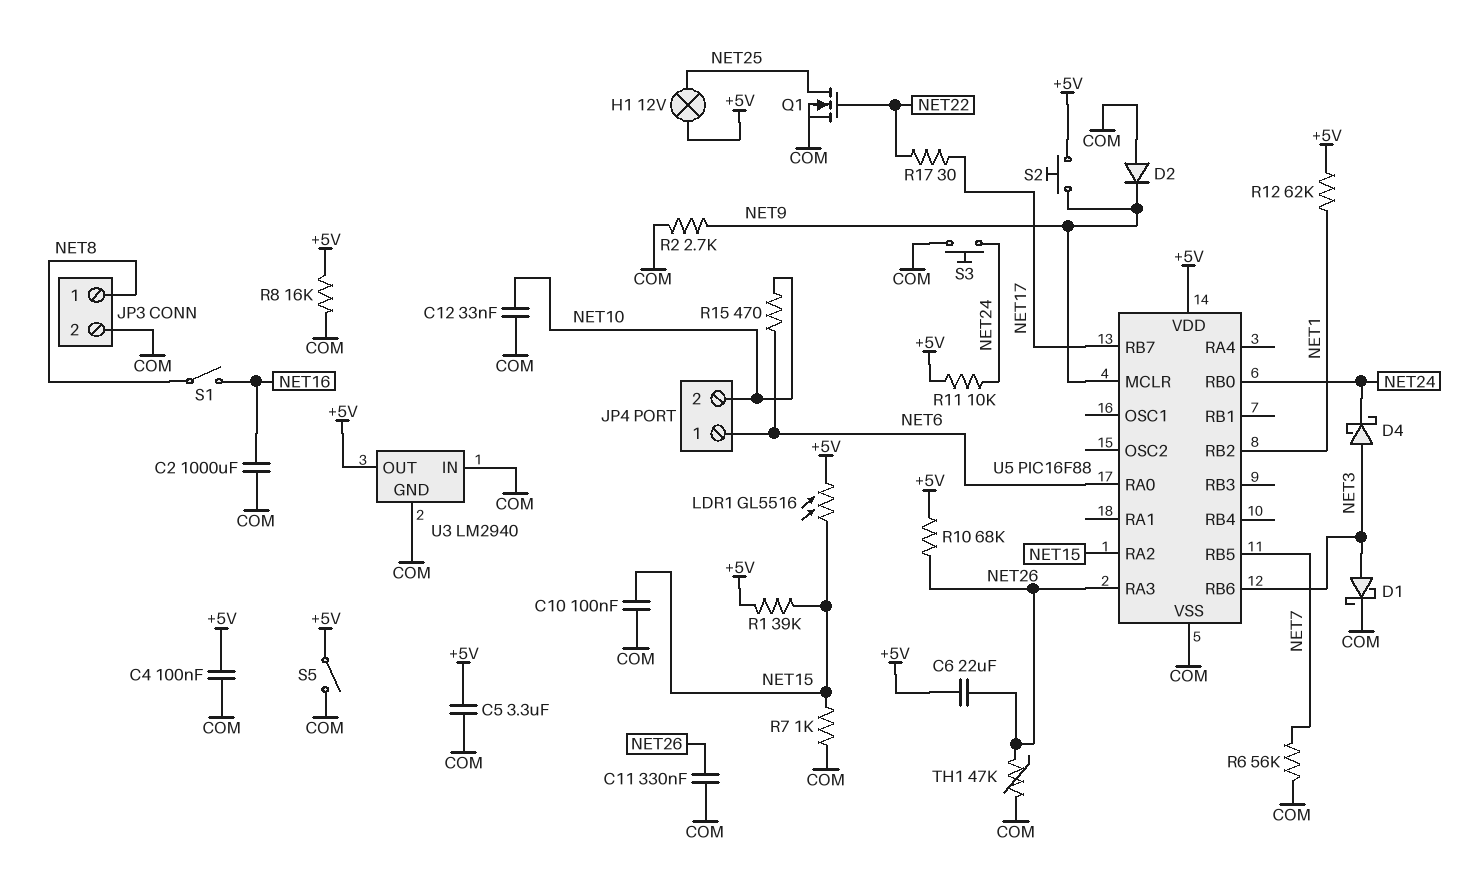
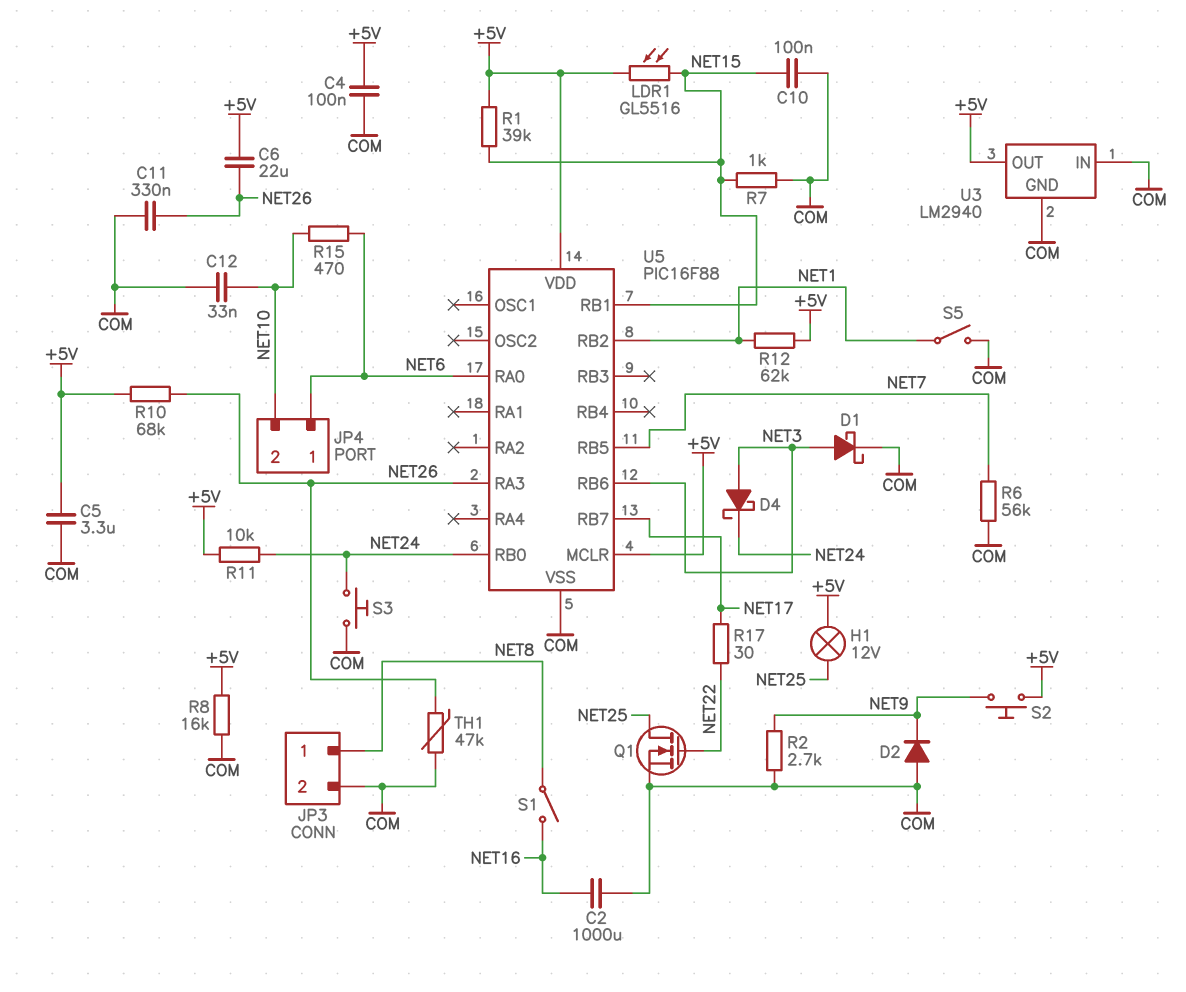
S5: switch (+5V, COM) -> switch (COM, NET1)
U5 pin MCLR: NET9 -> +5V
U5 pin RA2: NET15 -> none
U5 pin RB1: none -> NET15

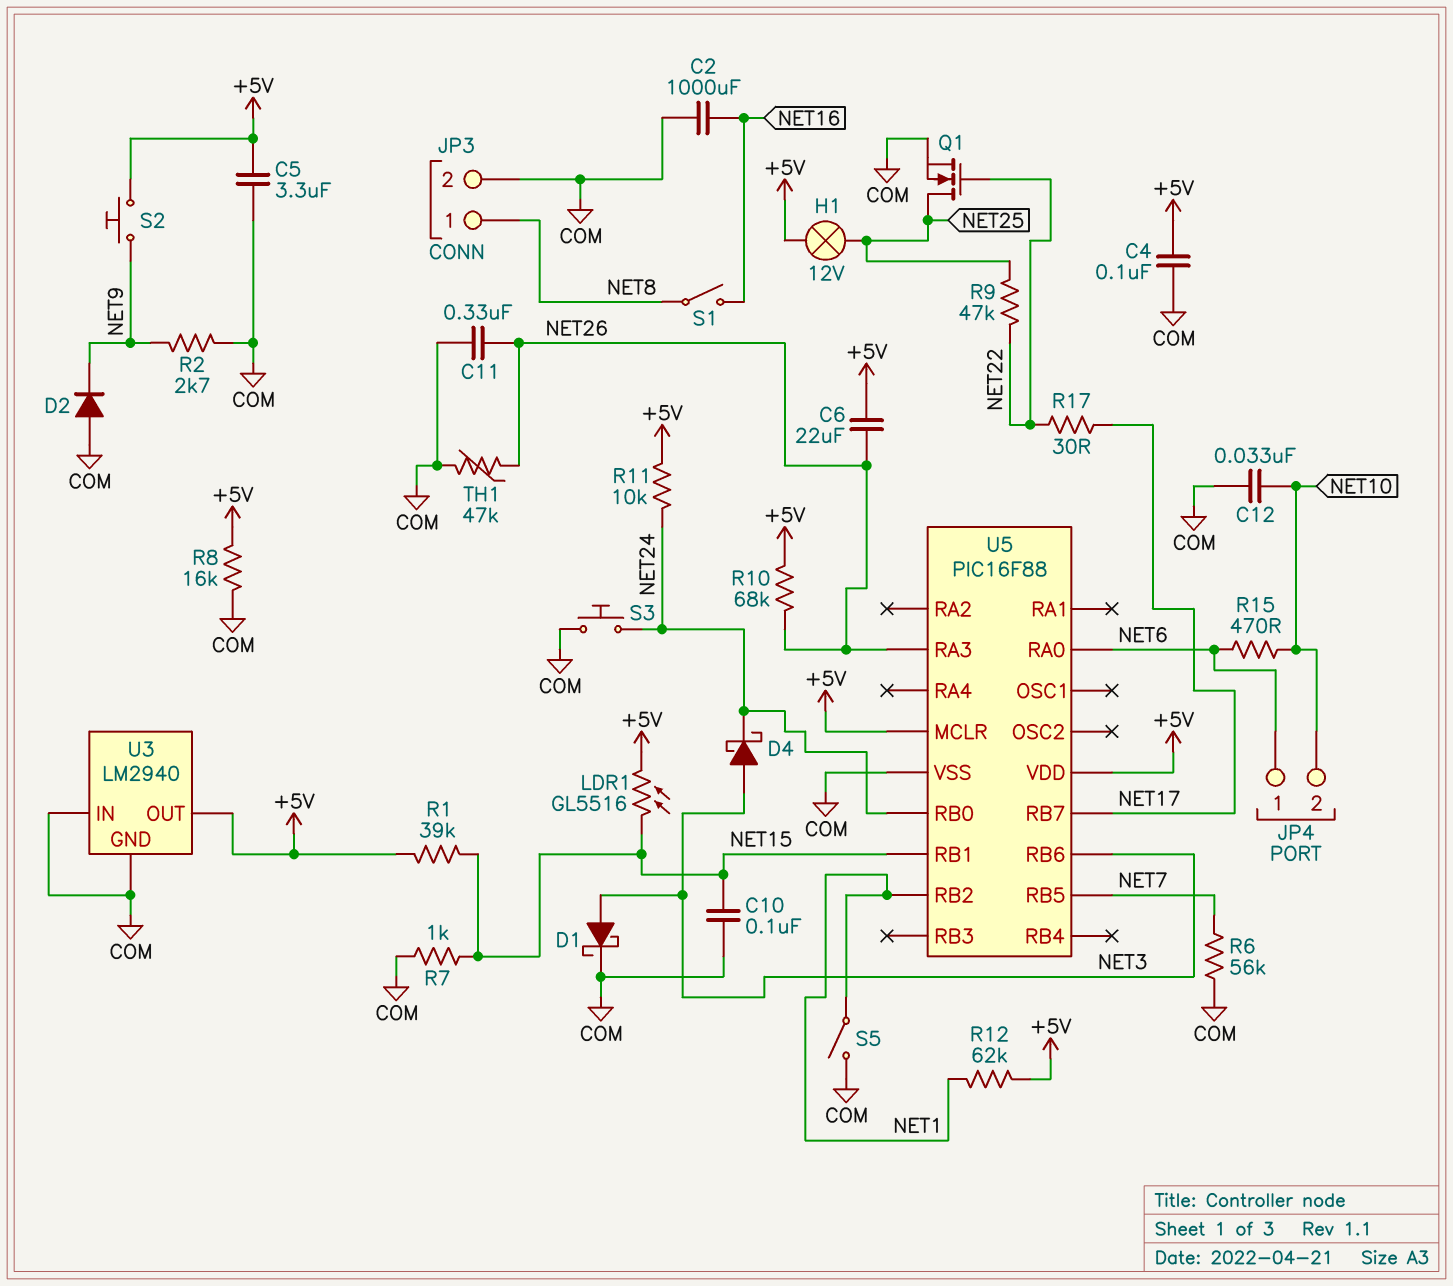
R9: none -> 47k (NET22, NET25)

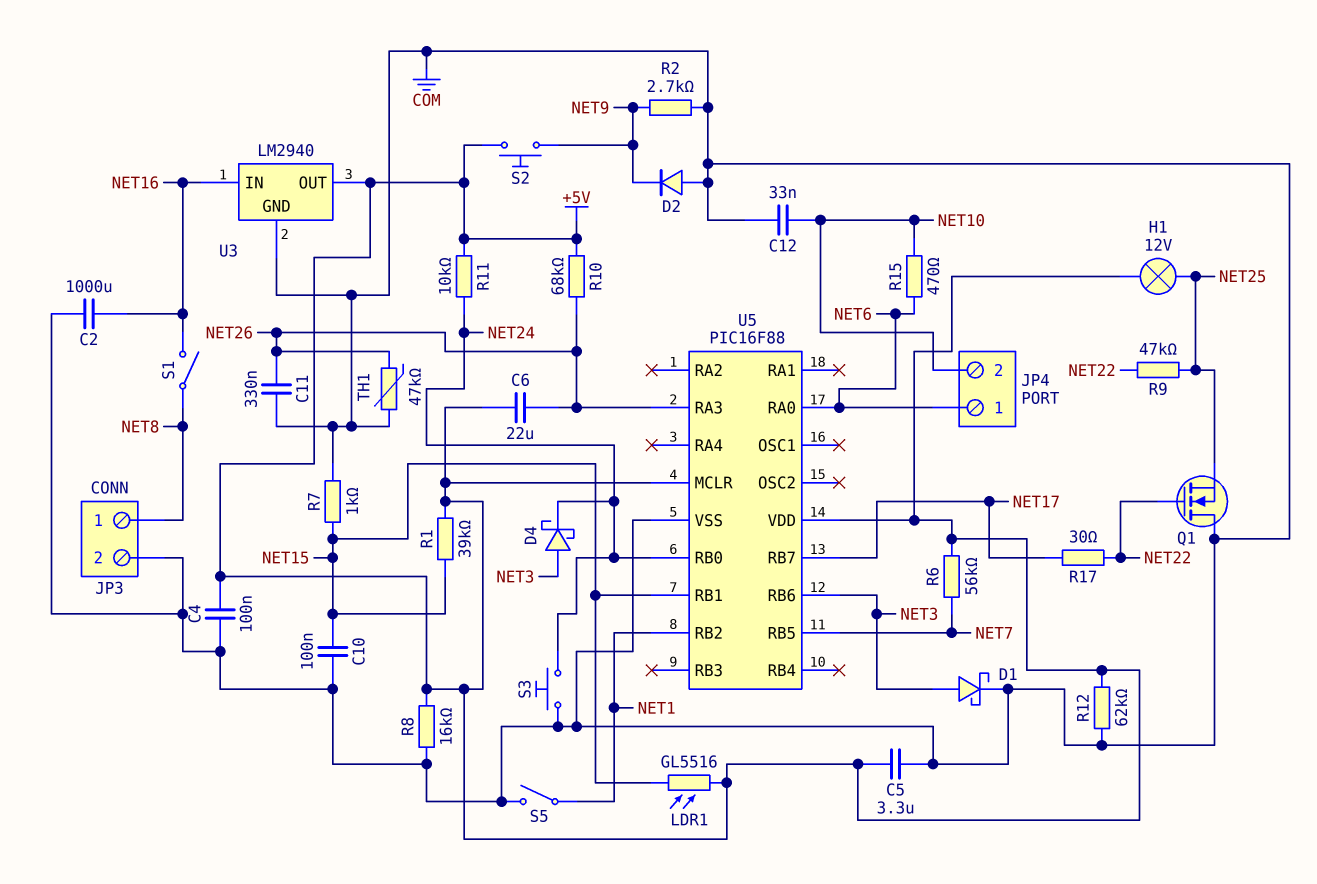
Q1: NMOS (G NET22, D NET25, S COM) -> NMOS (G NET22, D COM, S NET25)
R6: 56k (COM, NET7) -> 56k (+5V, NET7)
R12: 62k (+5V, NET1) -> 62k (+5V, COM)
U3 pin IN: COM -> NET16

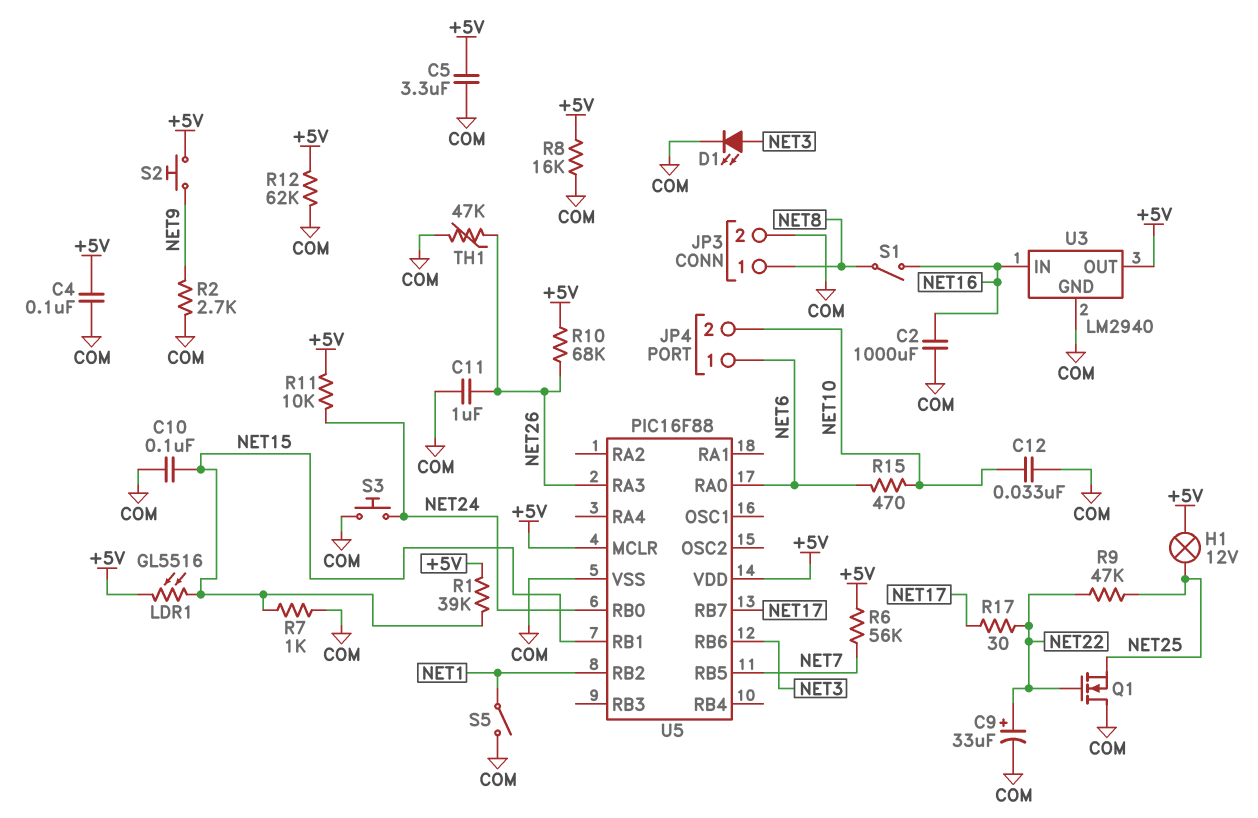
C6: 22uF (+5V, NET26) -> none
C9: none -> 33uF (plus NET22, minus COM)
C11: 330nF (COM, NET26) -> 1uF (COM, NET26)
D1: schottky (A NET3, K COM) -> LED (A NET3, K COM)
D2: diode (A COM, K NET9) -> none
D4: schottky (A NET3, K NET24) -> none

